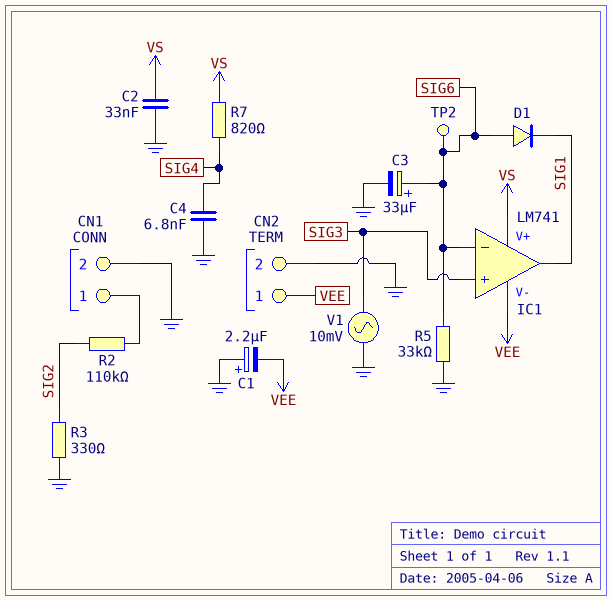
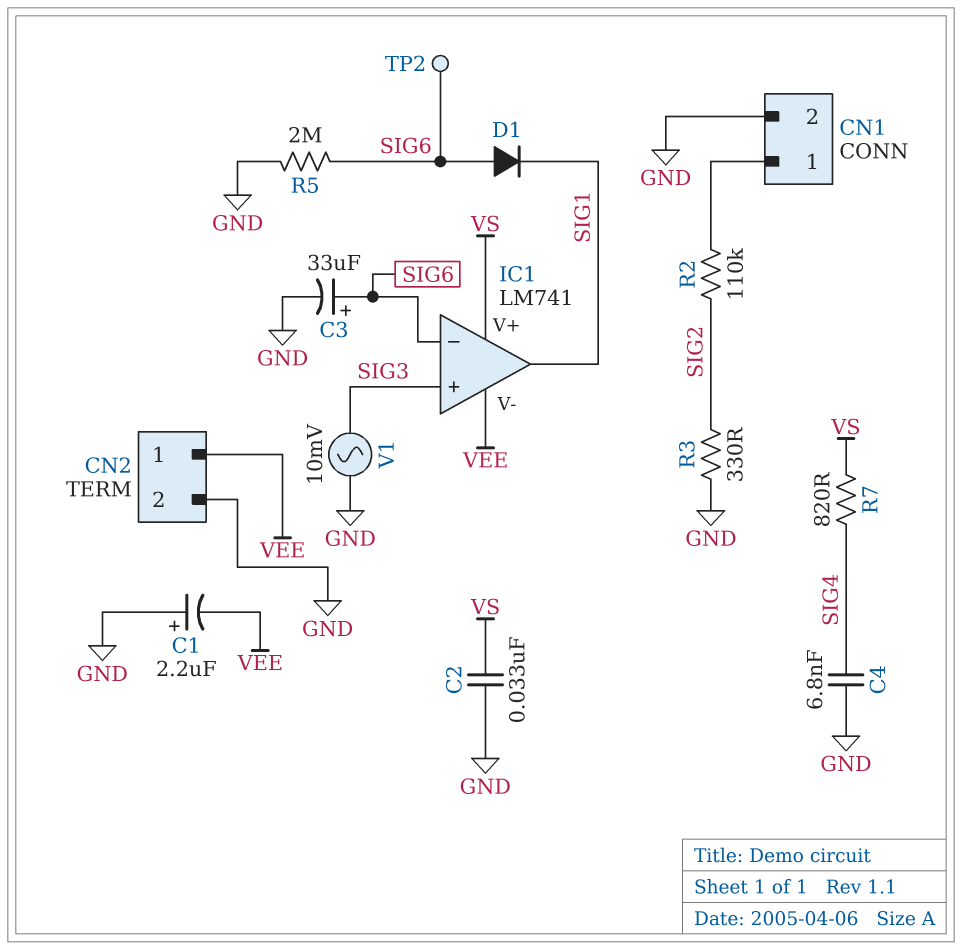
R5: 33k (GND, SIG6) -> 2M (GND, SIG6)

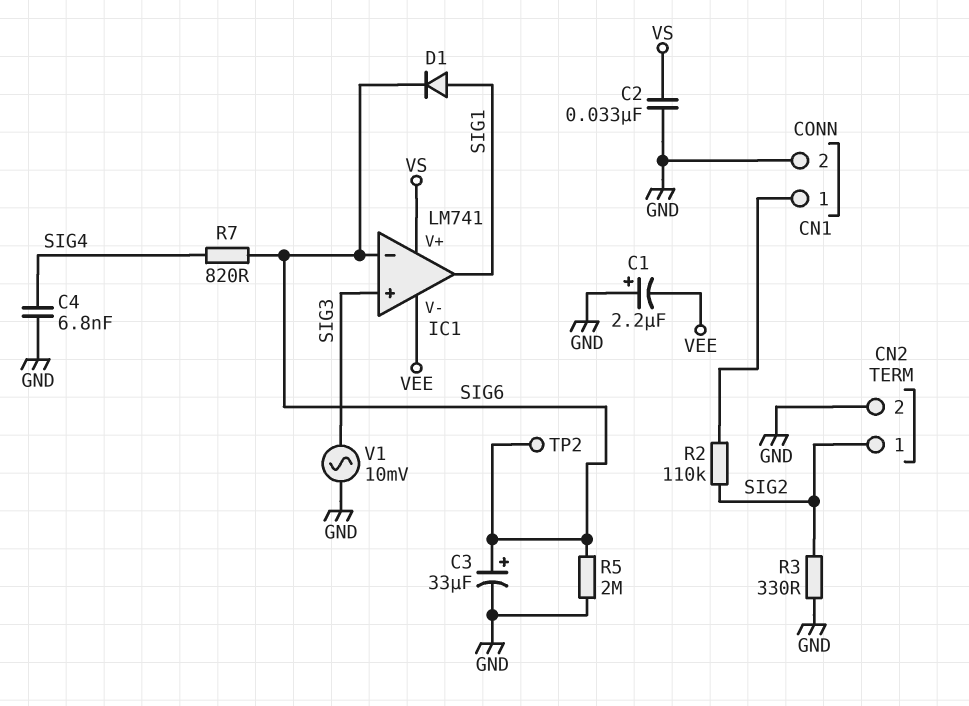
CN2 pin 1: VEE -> SIG2
D1: diode (A SIG6, K SIG1) -> diode (A SIG1, K SIG6)
R7: 820 (SIG4, VS) -> 820 (SIG4, SIG6)

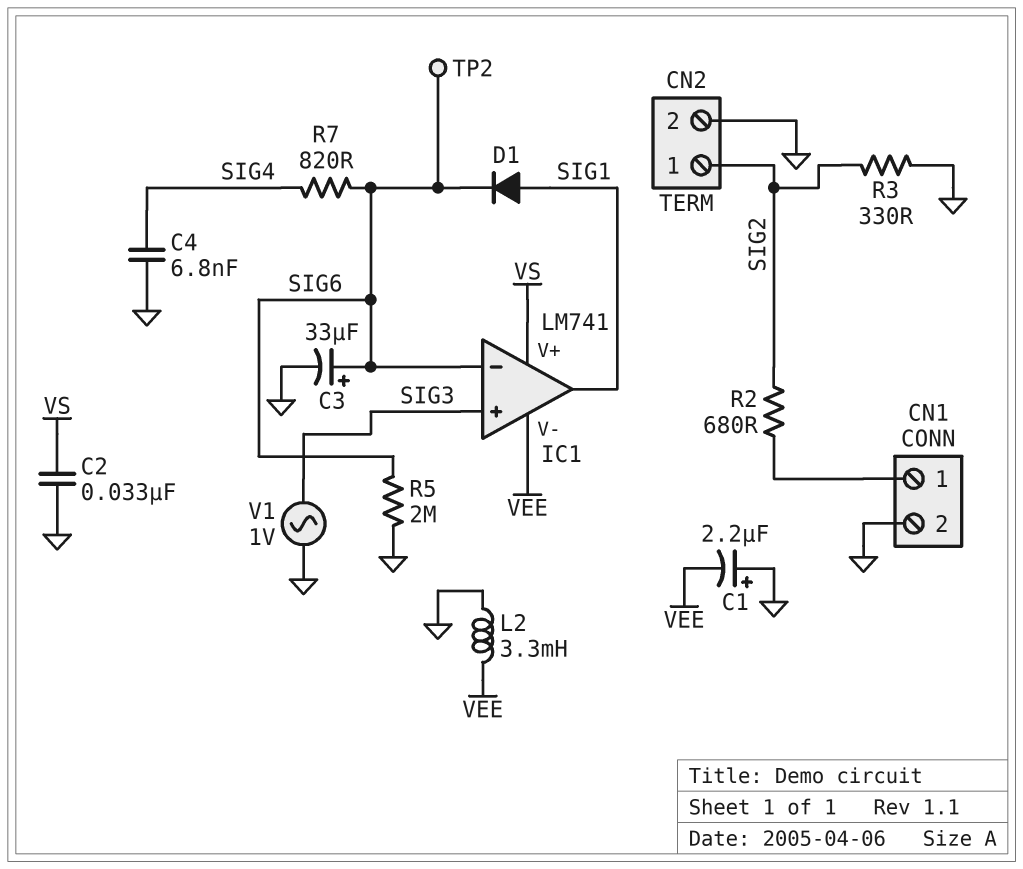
L2: none -> 3.3mH (GND, VEE)
R2: 110k (CN1/1, SIG2) -> 680 (CN1/1, SIG2)
V1: AC 10mV (GND, SIG3) -> AC 1V (GND, SIG3)

